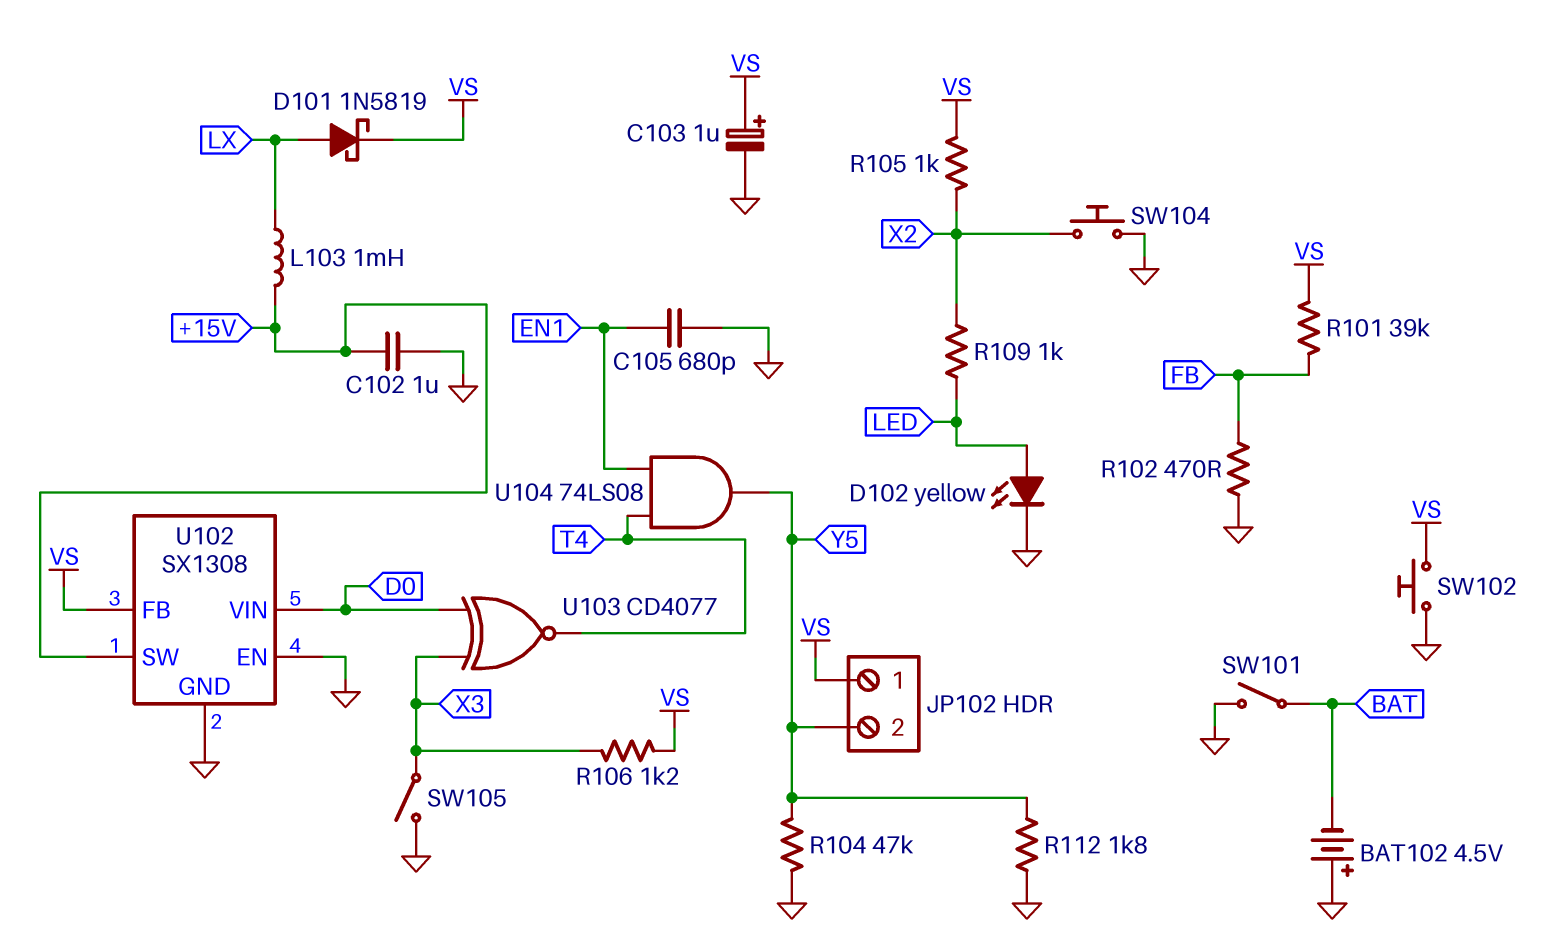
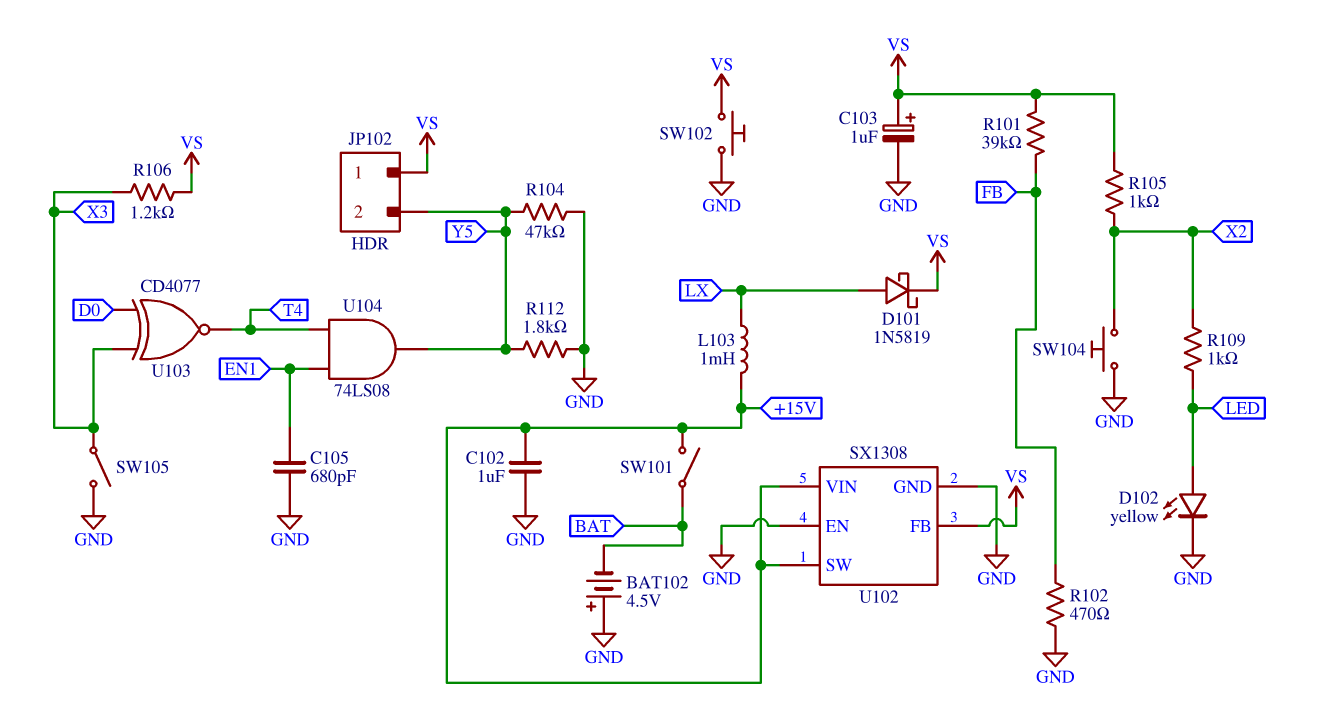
SW101: switch (BAT, GND) -> switch (+15V, BAT)
U102 pin VIN: D0 -> +15V

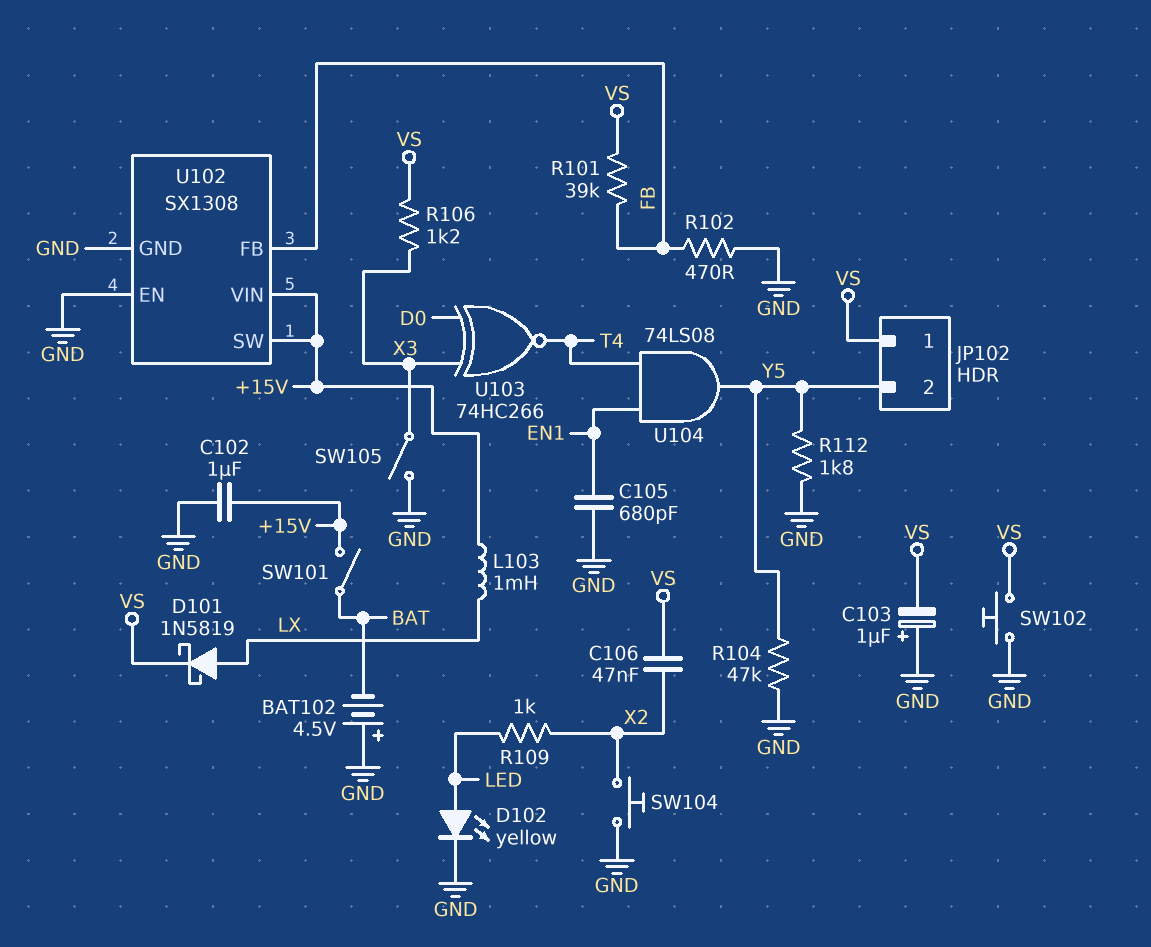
C103: 1uF (plus VS, minus GND) -> 1uF (plus GND, minus VS)
C106: none -> 47nF (VS, X2)
R105: 1k (VS, X2) -> none
U102 pin FB: VS -> FB
U103: XNOR CD4077 (in D0, in X3, out T4) -> XNOR 74HC266 (in D0, in X3, out T4)

